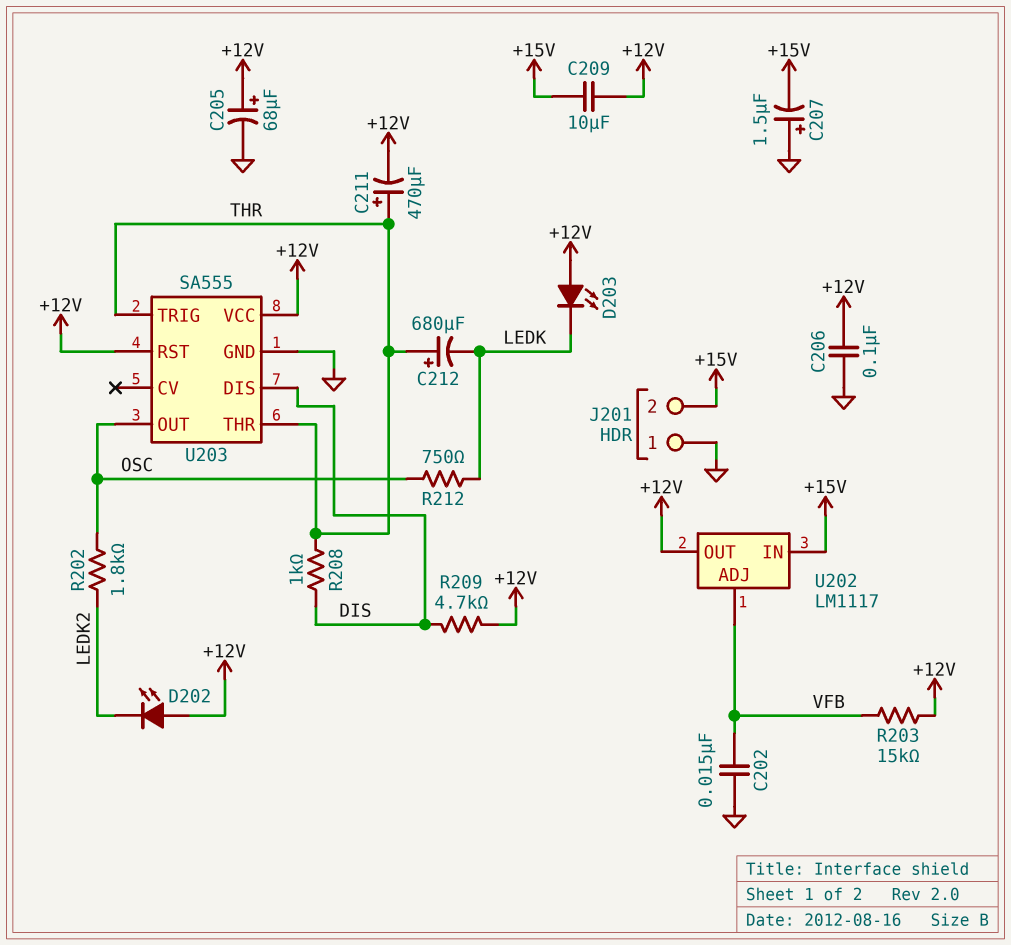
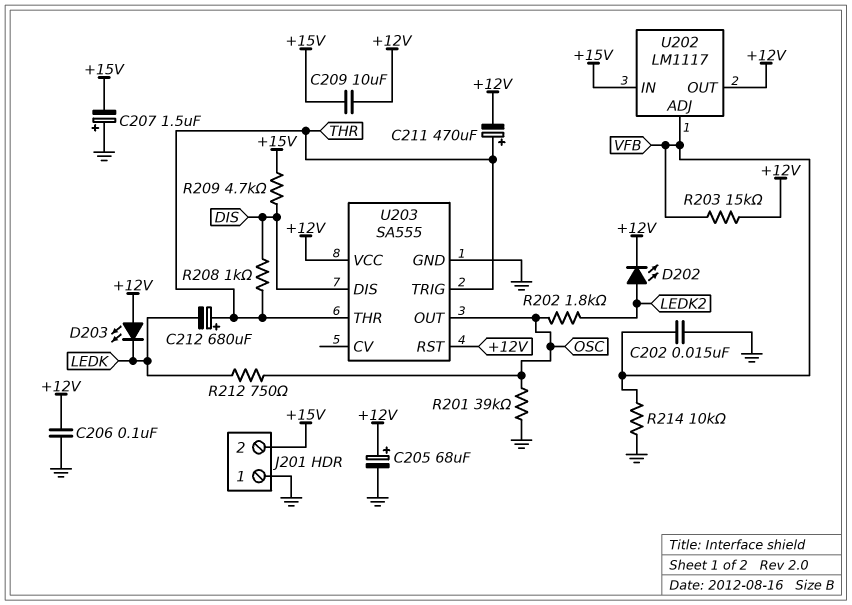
D202: LED (A +12V, K LEDK2) -> LED (A LEDK2, K +12V)
R201: none -> 39k (GND, OSC)
R209: 4.7k (+12V, DIS) -> 4.7k (+15V, DIS)
R214: none -> 10k (GND, VFB)

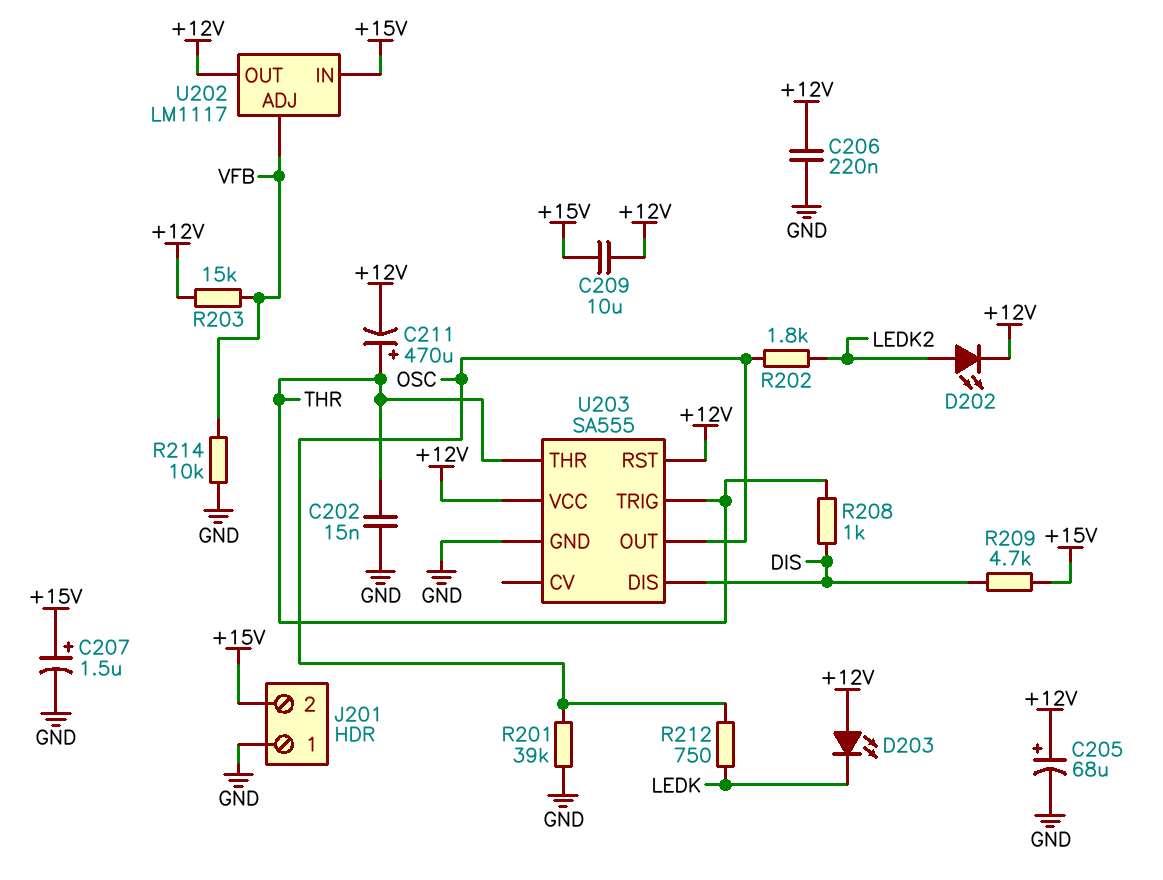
C202: 15nF (GND, VFB) -> 15nF (GND, THR)
C206: 100nF (+12V, GND) -> 220nF (+12V, GND)
C207: 1.5uF (plus GND, minus +15V) -> 1.5uF (plus +15V, minus GND)
C212: 680uF (plus THR, minus LEDK) -> none

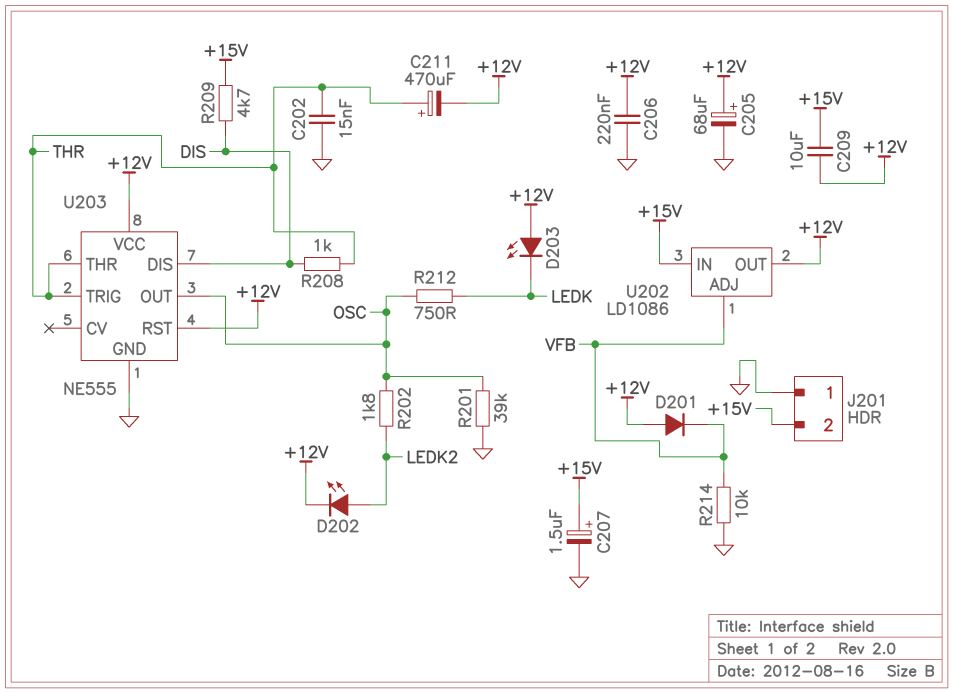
D201: none -> diode (A +12V, K VFB)
R203: 15k (+12V, VFB) -> none
U202: LM1117 -> LD1086
U203: SA555 -> NE555

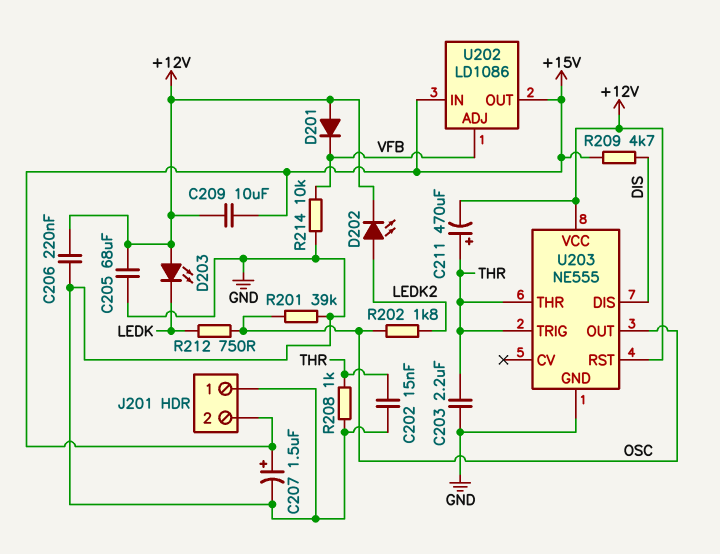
C203: none -> 2.2uF (GND, THR)
C205: 68uF (plus +12V, minus GND) -> 68uF (+12V, GND)
R208: 1k (DIS, THR) -> 1k (GND, THR)
U202 pin OUT: +12V -> +15V

